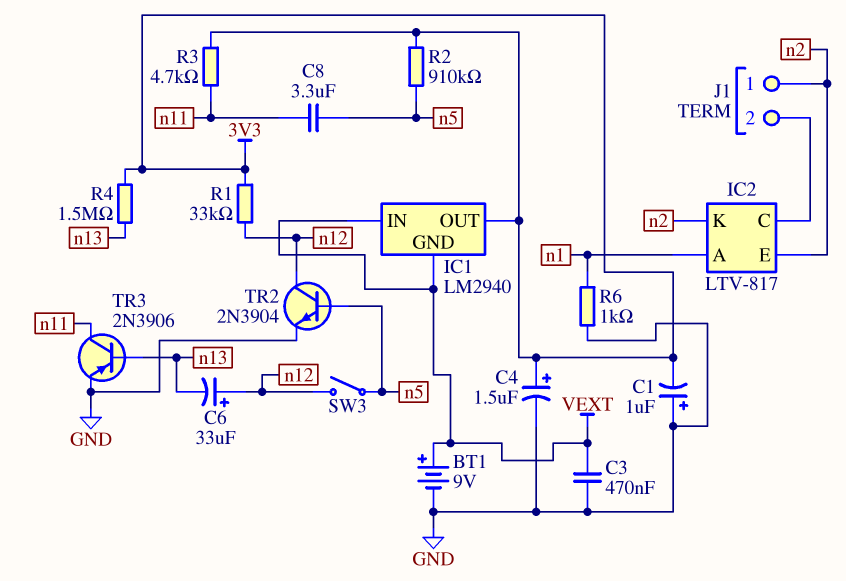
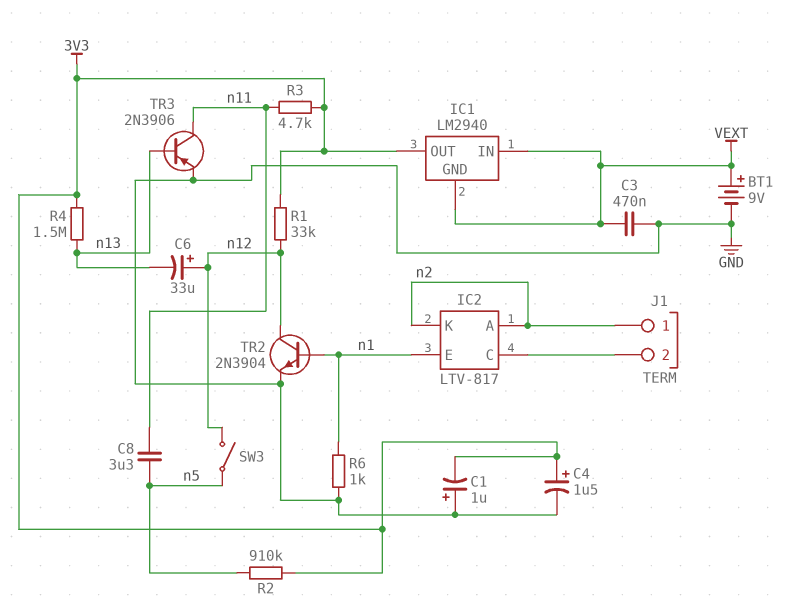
IC2 pin A: n1 -> n2
IC2 pin E: n2 -> n1
TR2: NPN 2N3904 (B n5, C n12, E GND) -> NPN 2N3904 (B n1, C n12, E GND)

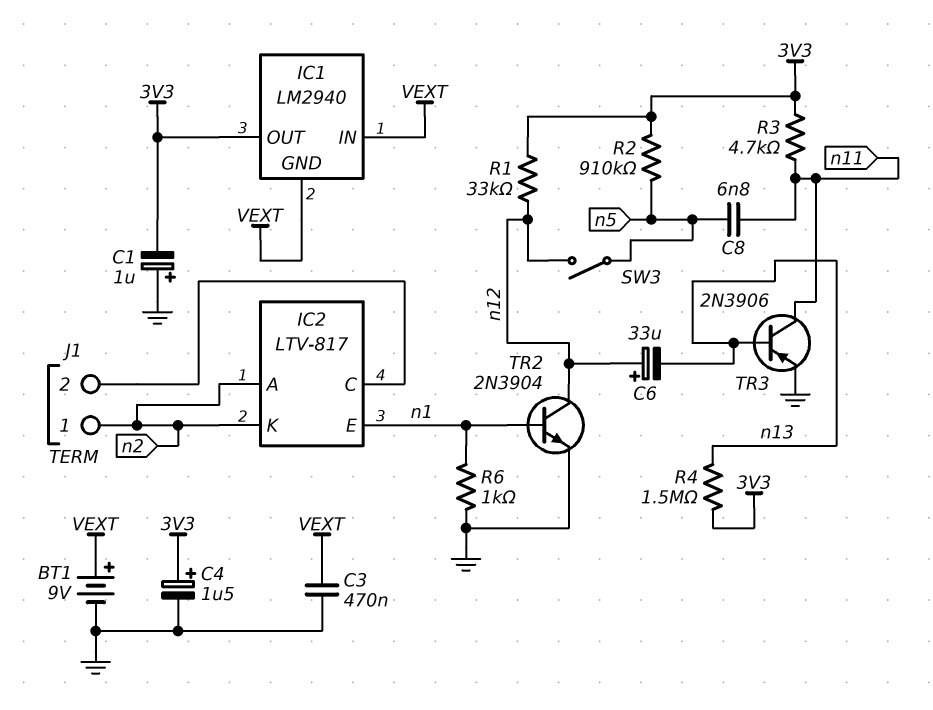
C8: 3.3uF (n5, n11) -> 6.8nF (n5, n11)

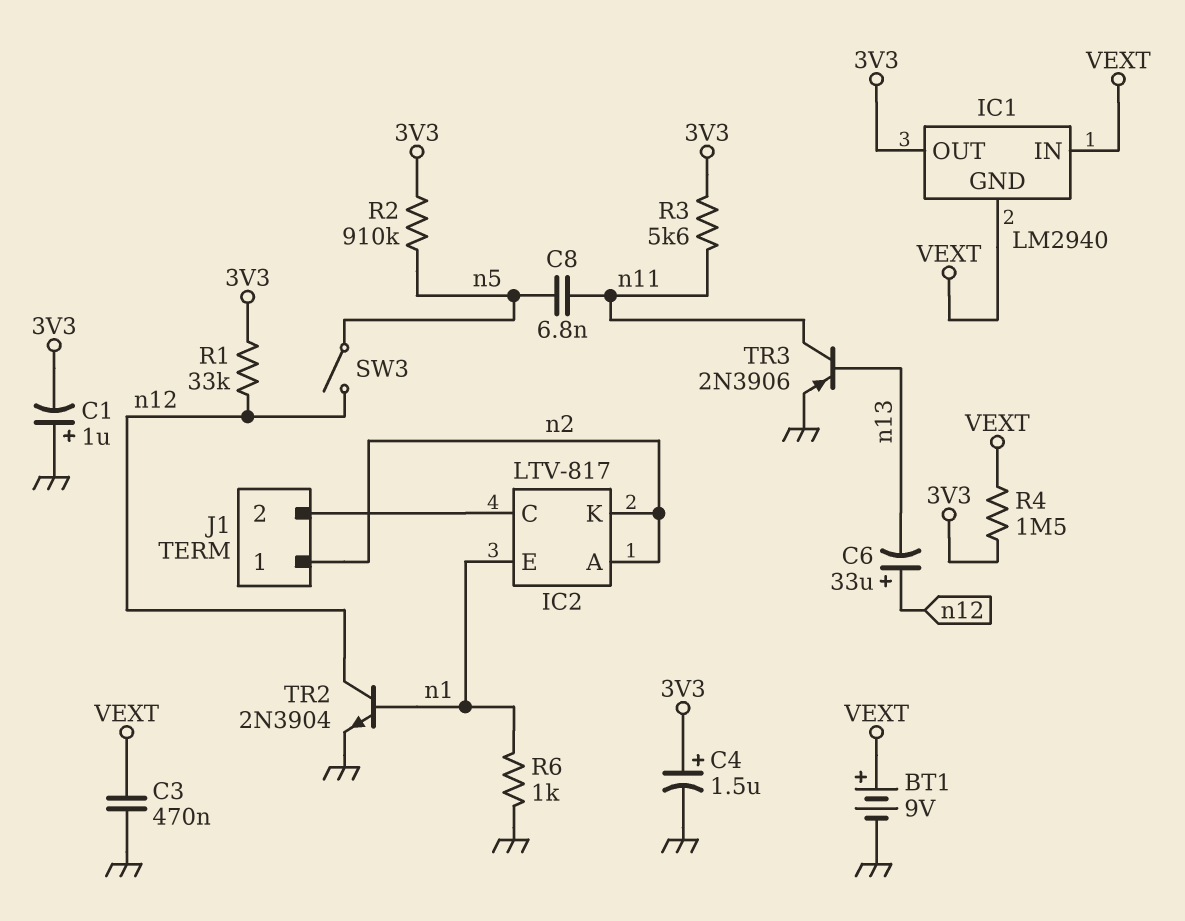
R3: 4.7k (3V3, n11) -> 5.6k (3V3, n11)
R4: 1.5M (3V3, n13) -> 1.5M (3V3, VEXT)

